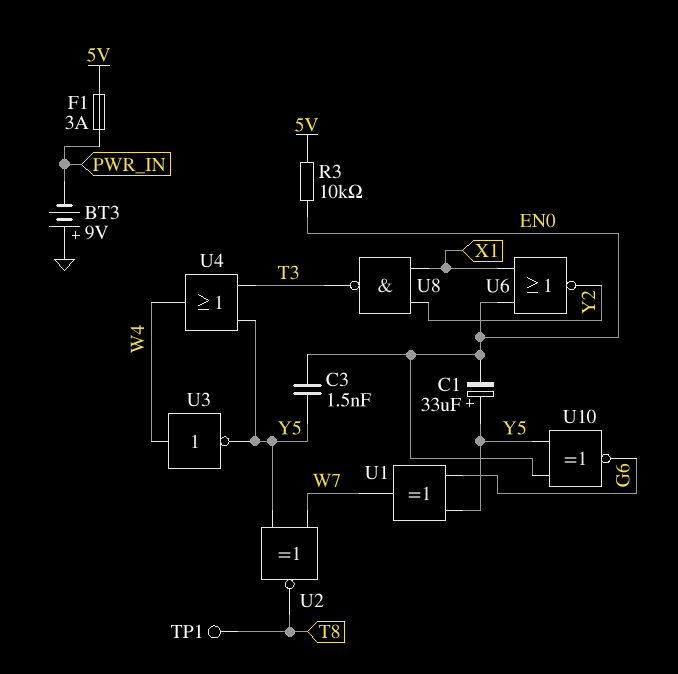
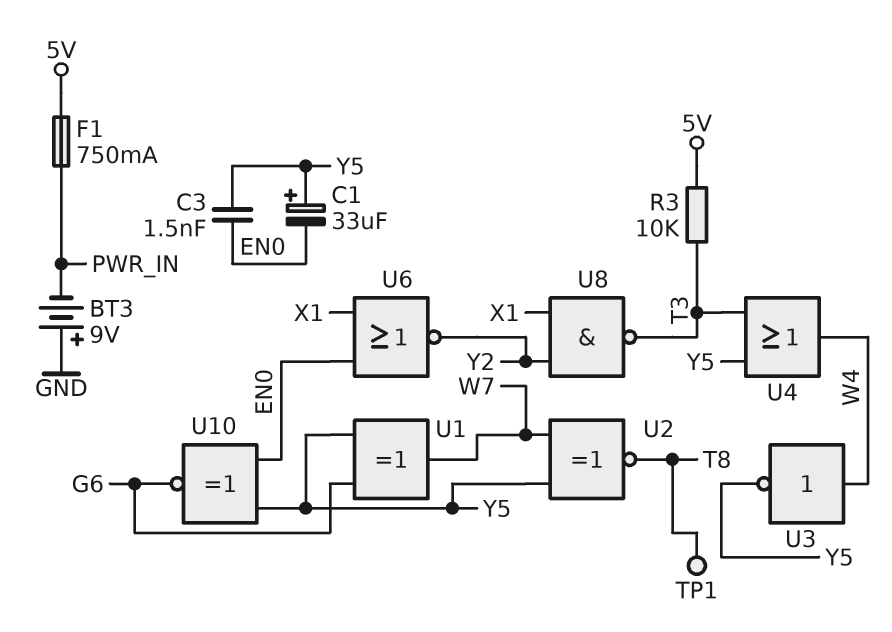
F1: 3A (5V, PWR_IN) -> 750mA (5V, PWR_IN)
R3: 10k (5V, EN0) -> 10k (5V, T3)

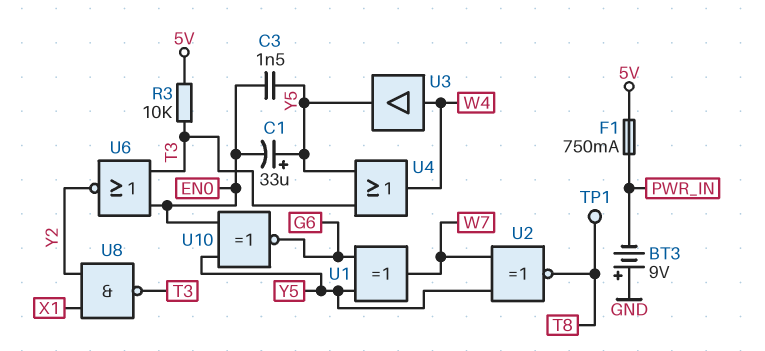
U3: NOT (in W4, out Y5) -> buffer (in W4, out Y5)
U6: NOR (in EN0, in X1, out Y2) -> NOR (in EN0, in T3, out Y2)

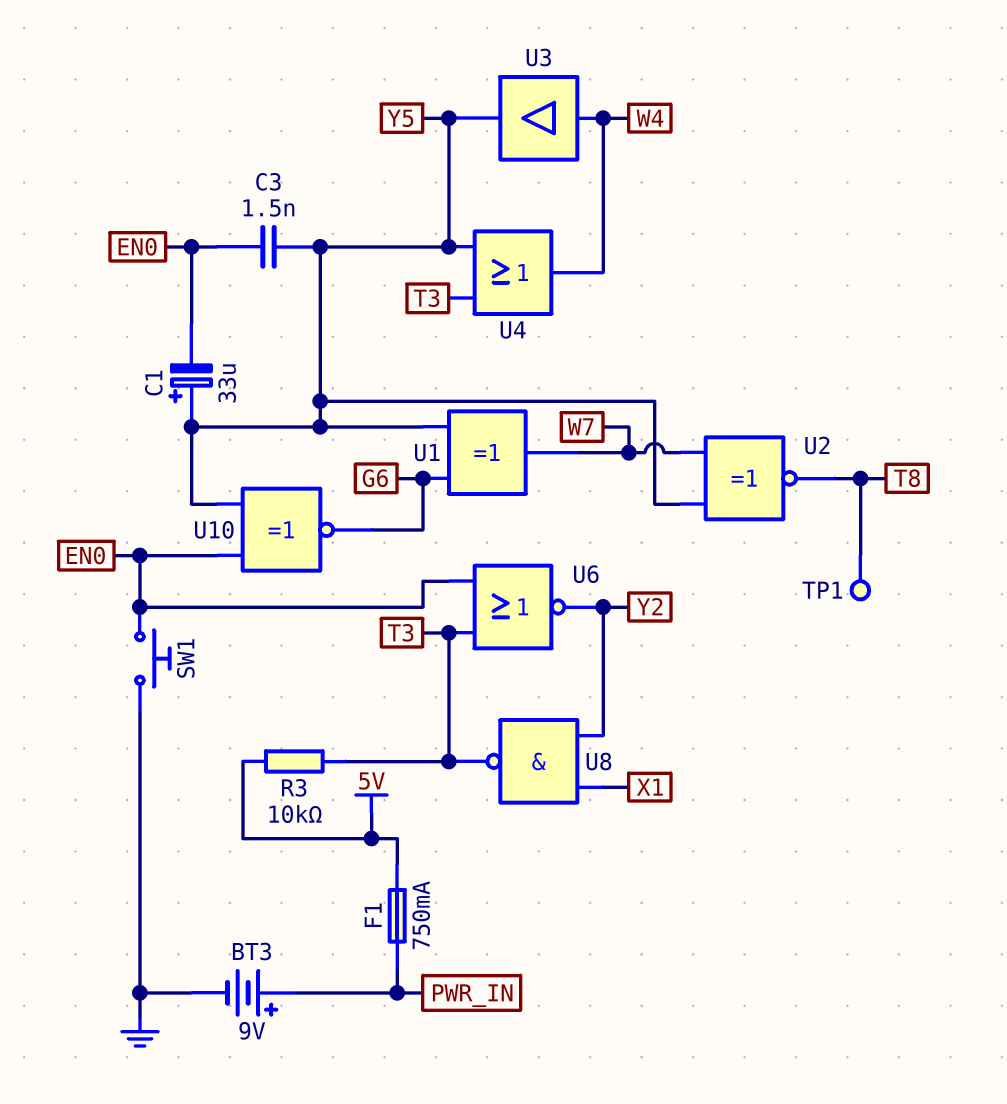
BT3: 9V (plus GND, minus PWR_IN) -> 9V (plus PWR_IN, minus GND)
SW1: none -> button (EN0, GND)

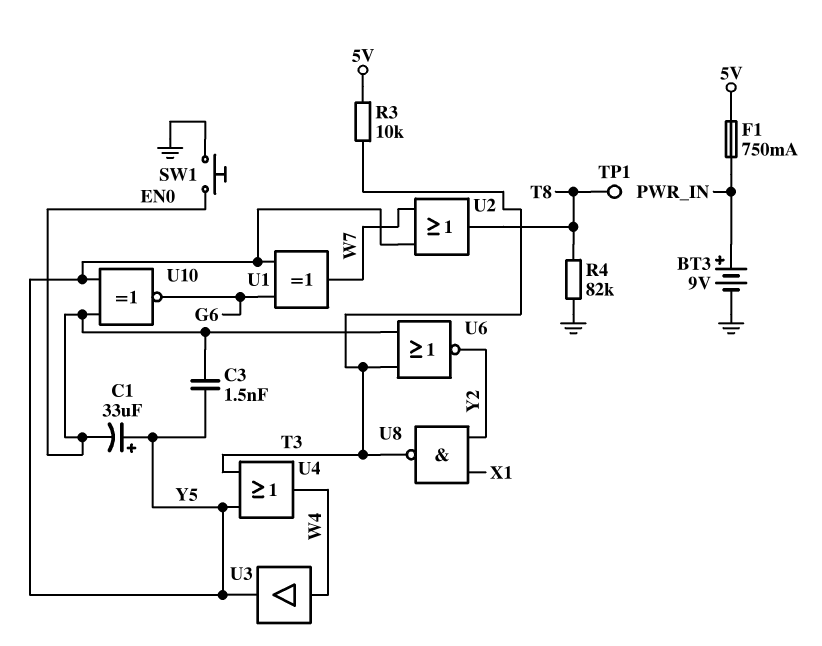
R4: none -> 82k (GND, T8)
U2: XNOR (in W7, in Y5, out T8) -> OR (in W7, in Y5, out T8)

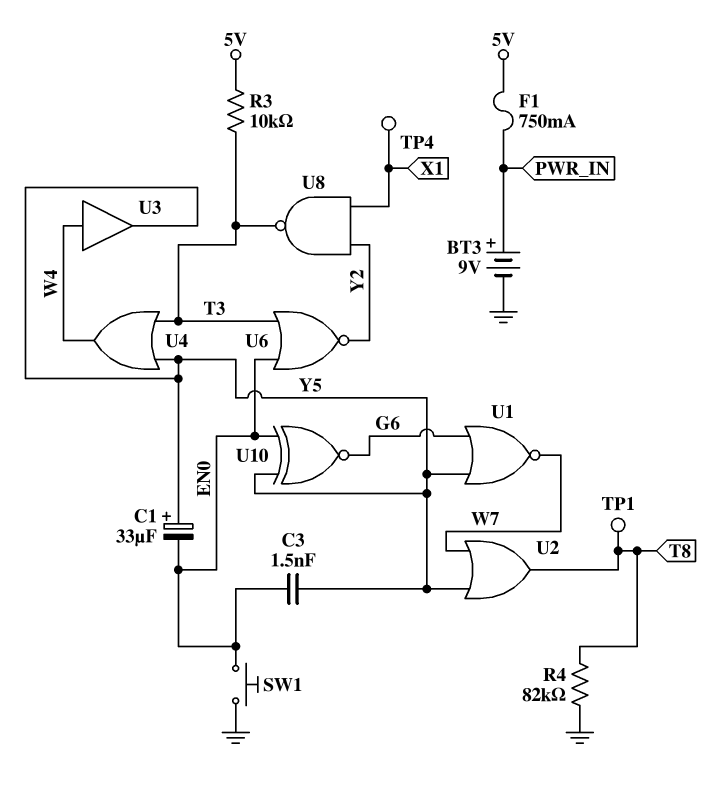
TP4: none -> test point (X1)
U1: XOR (in G6, in Y5, out W7) -> NOR (in G6, in Y5, out W7)

